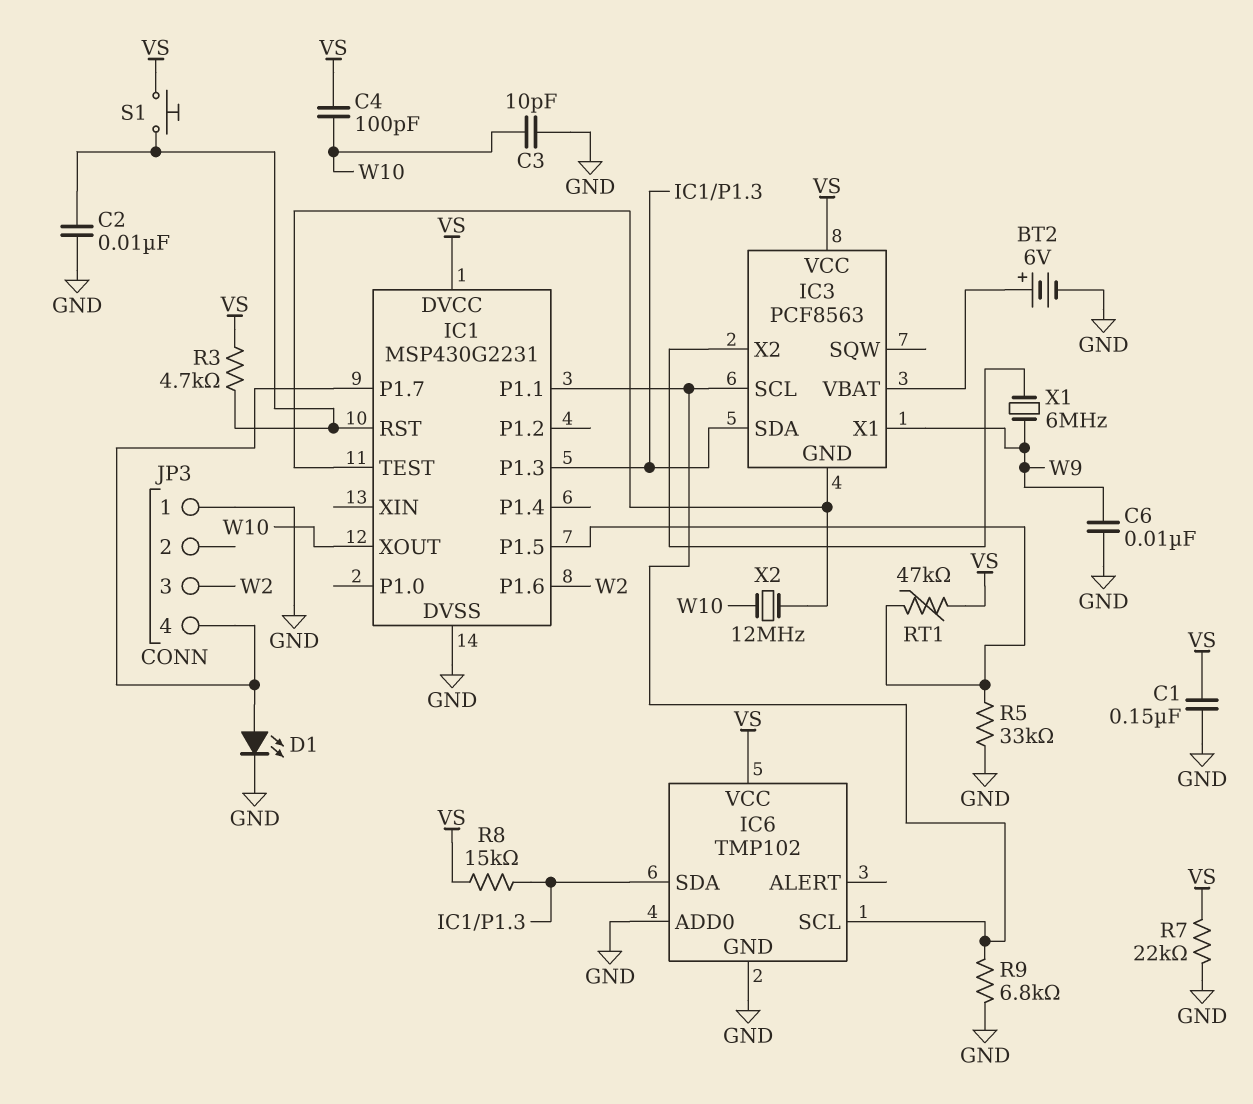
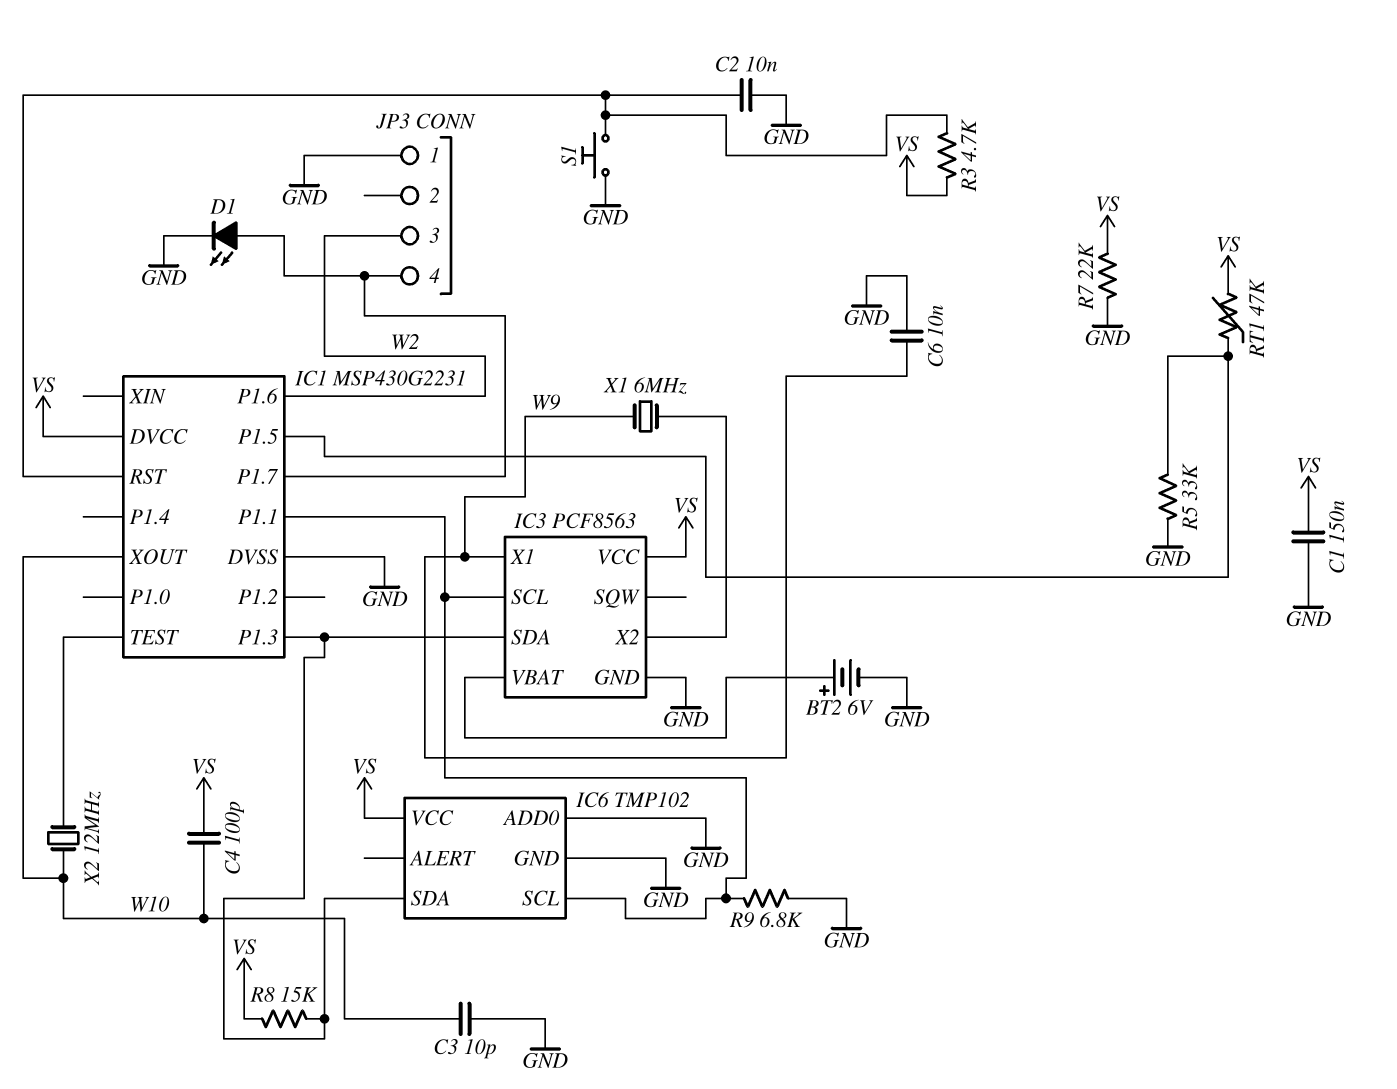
IC3 pin GND: IC1/TEST -> GND
S1: button (IC1/RST, VS) -> button (GND, IC1/RST)

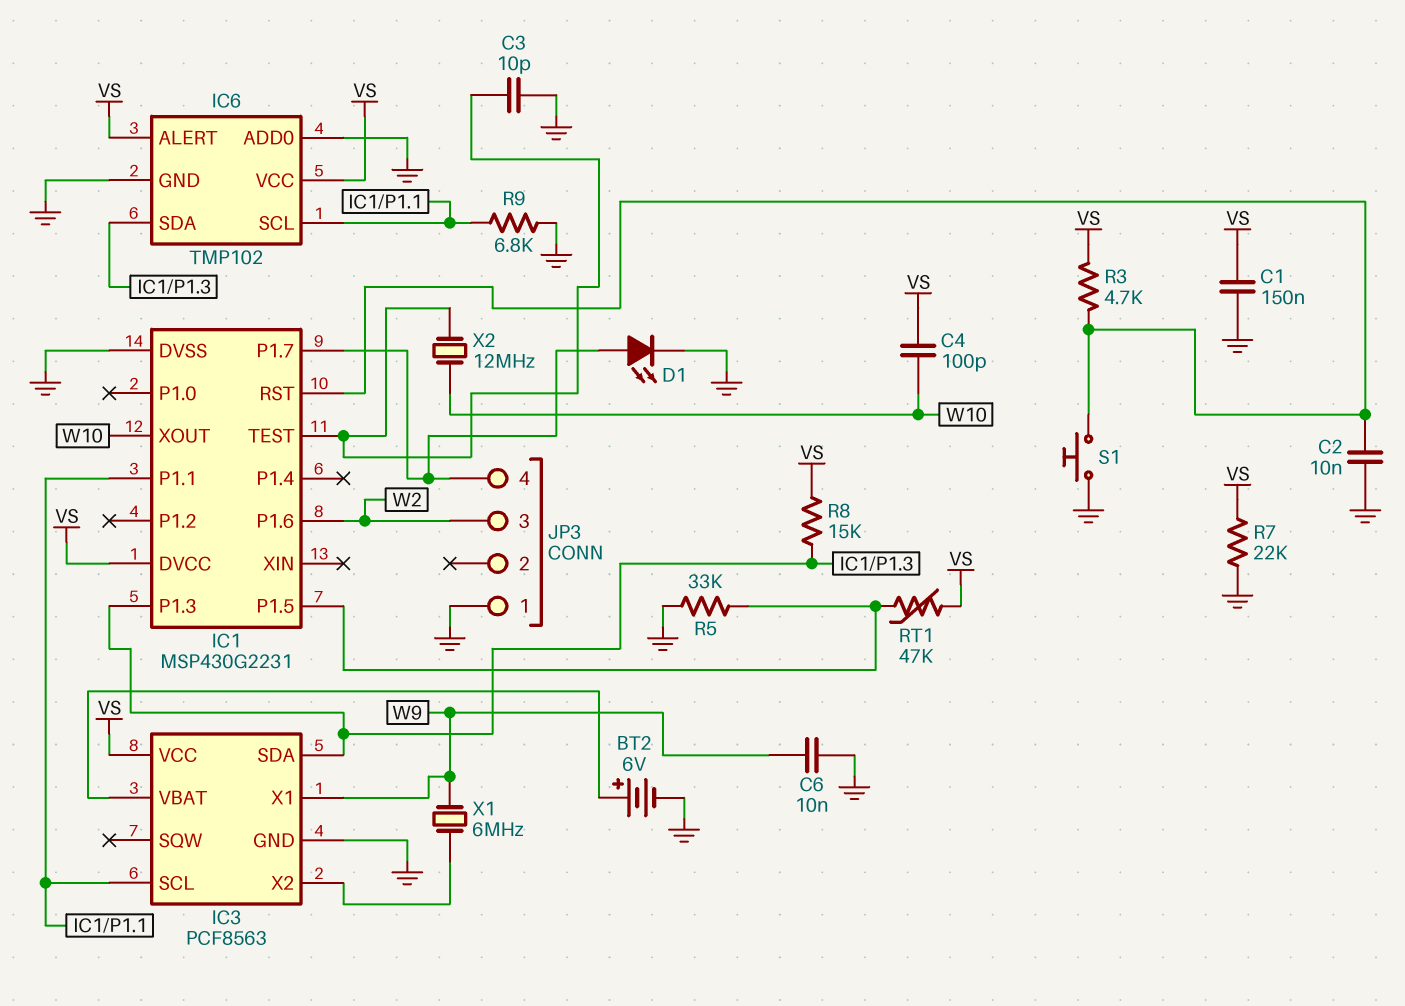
C3: 10pF (GND, W10) -> 10pF (GND, IC1/TEST)
IC6 pin ALERT: none -> VS

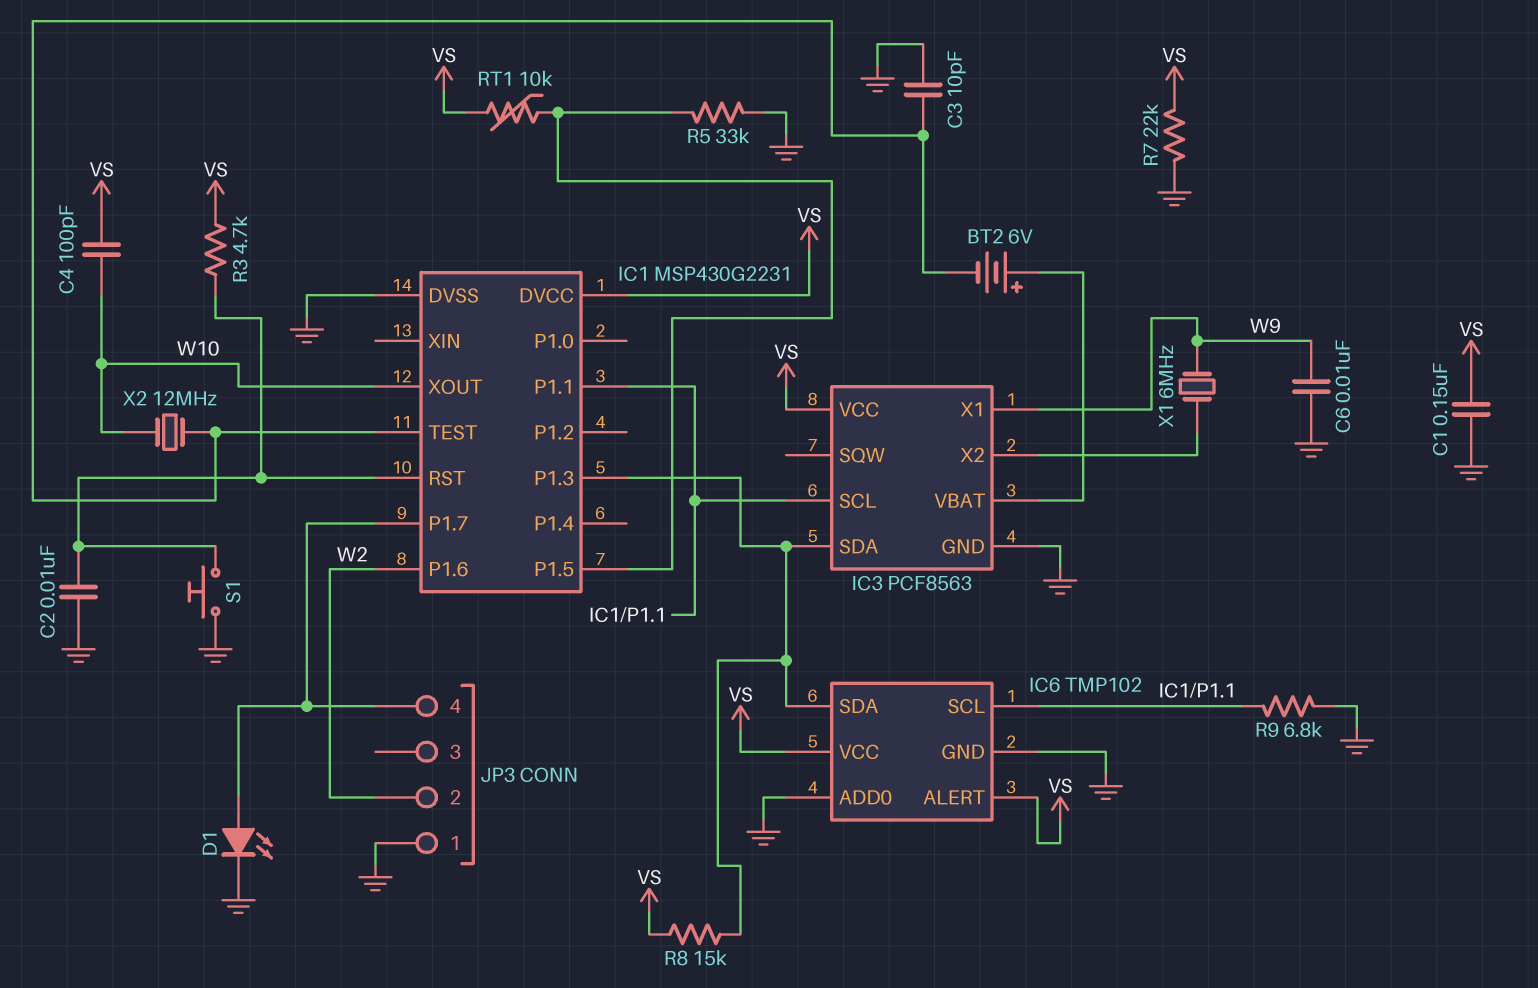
BT2: 6V (plus IC3/VBAT, minus GND) -> 6V (plus IC3/VBAT, minus IC1/TEST)
JP3 pin 2: none -> W2
JP3 pin 3: W2 -> none
RT1: 47k (IC1/P1.5, VS) -> 10k (IC1/P1.5, VS)

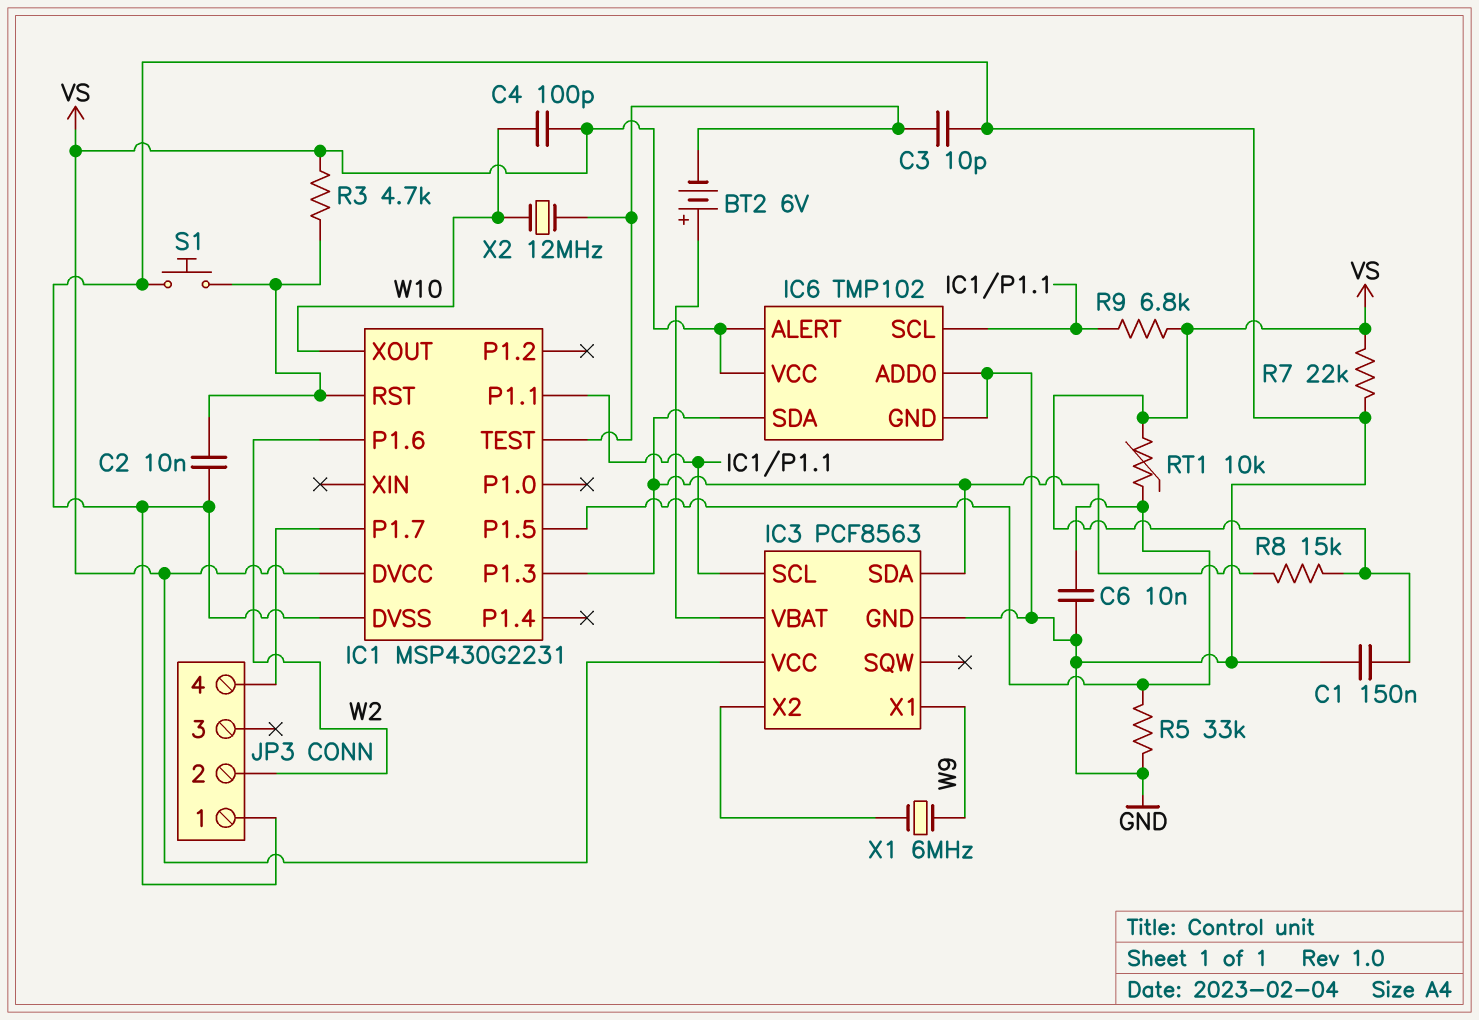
C6: 10nF (GND, W9) -> 10nF (GND, IC1/P1.5)
D1: LED (A IC1/P1.7, K GND) -> none
R9: 6.8k (GND, IC1/P1.1) -> 6.8k (IC1/P1.1, VS)

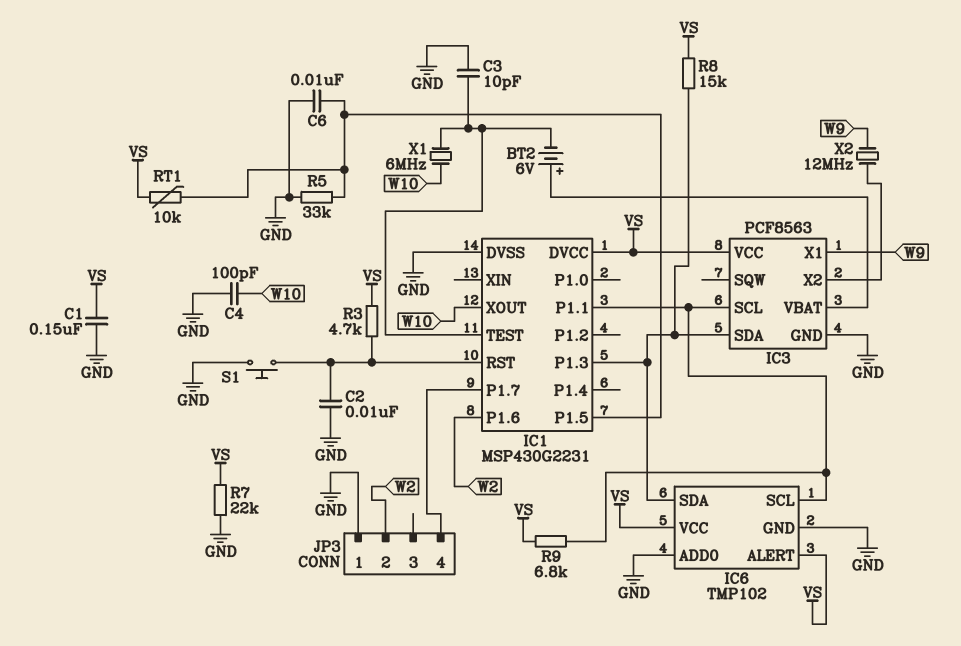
C4: 100pF (VS, W10) -> 100pF (GND, W10)
X1: 6MHz (IC3/X2, W9) -> 6MHz (IC1/TEST, W10)
X2: 12MHz (IC1/TEST, W10) -> 12MHz (IC3/X2, W9)

